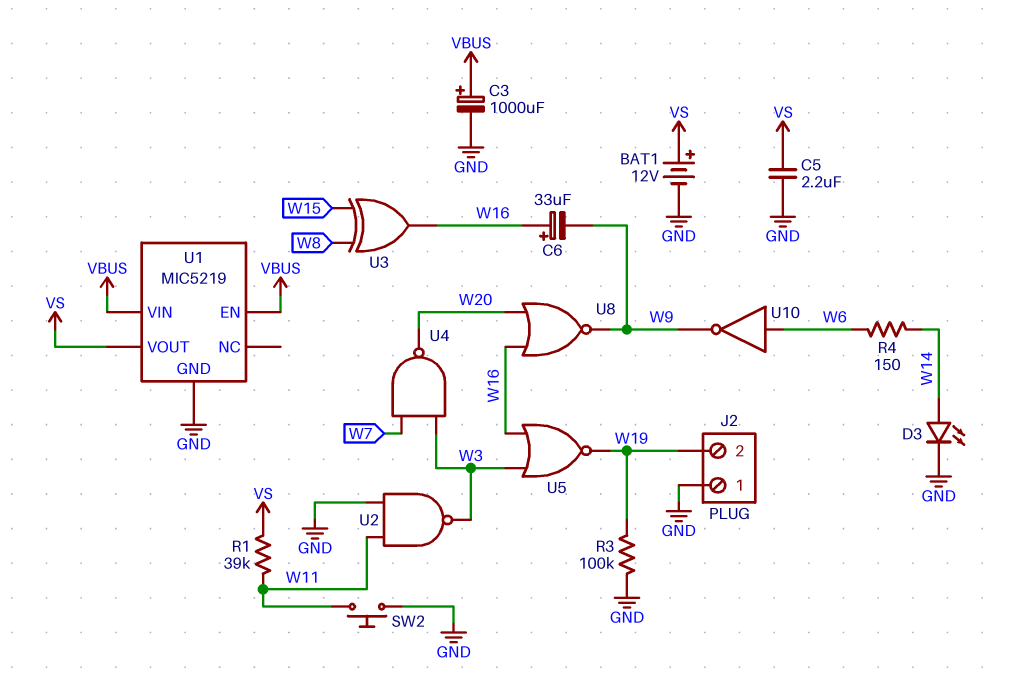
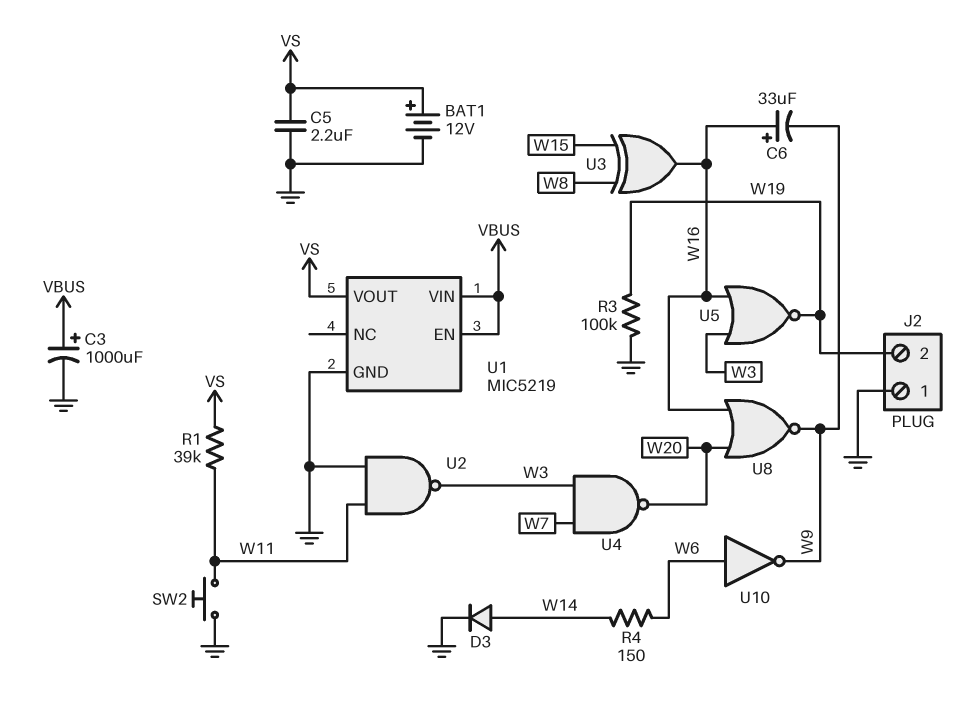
D3: LED (A W14, K GND) -> diode (A W14, K GND)

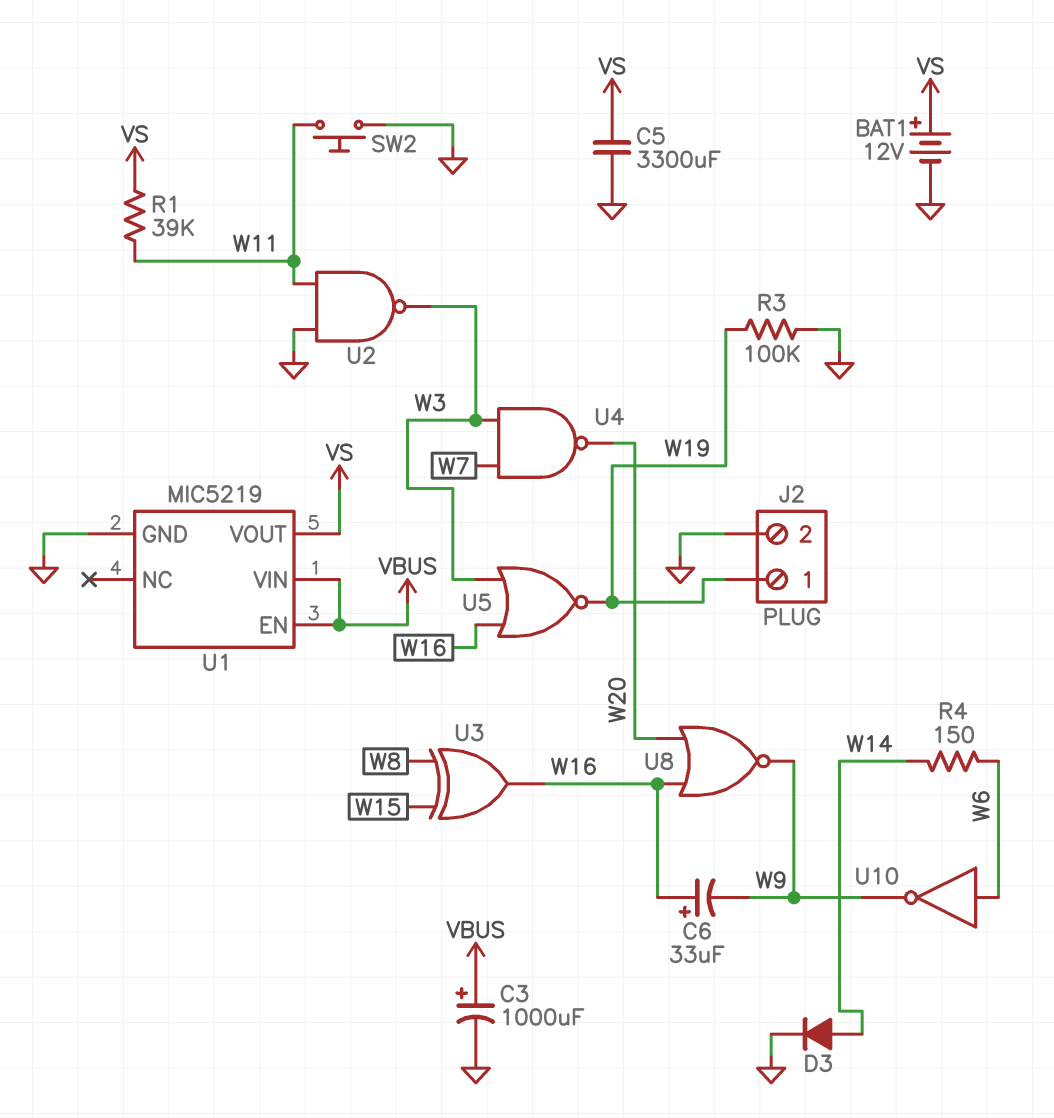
C5: 2.2uF (GND, VS) -> 3300uF (GND, VS)
J2 pin 1: GND -> W19
J2 pin 2: W19 -> GND

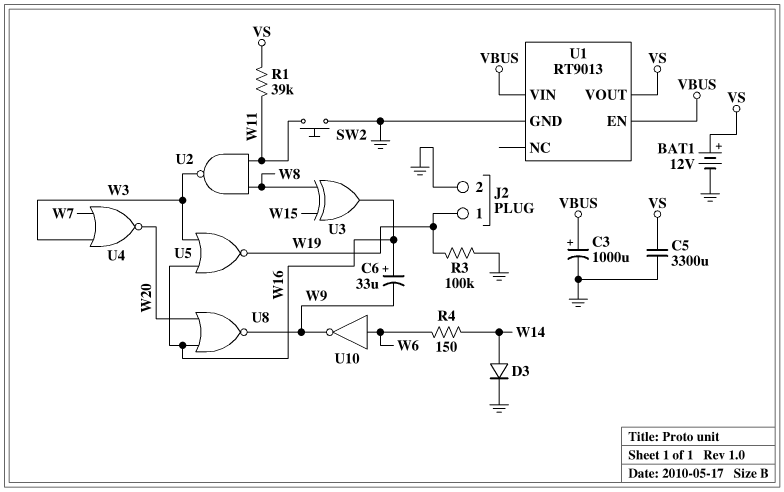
U1: MIC5219 -> RT9013
U2: NAND (in GND, in W11, out W3) -> NAND (in W8, in W11, out W3)
U4: NAND (in W3, in W7, out W20) -> NOR (in W3, in W7, out W20)

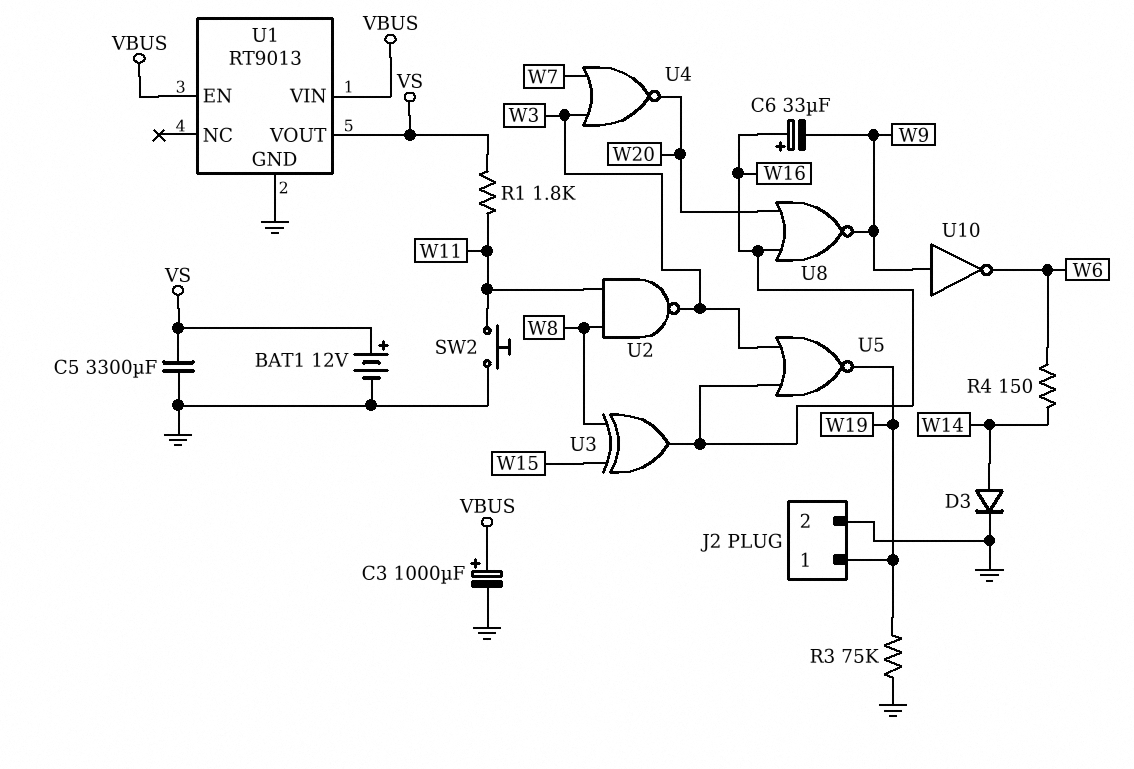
R1: 39k (VS, W11) -> 1.8k (VS, W11)
R3: 100k (GND, W19) -> 75k (GND, W19)
U10: NOT (in W6, out W9) -> NOT (in W9, out W6)

